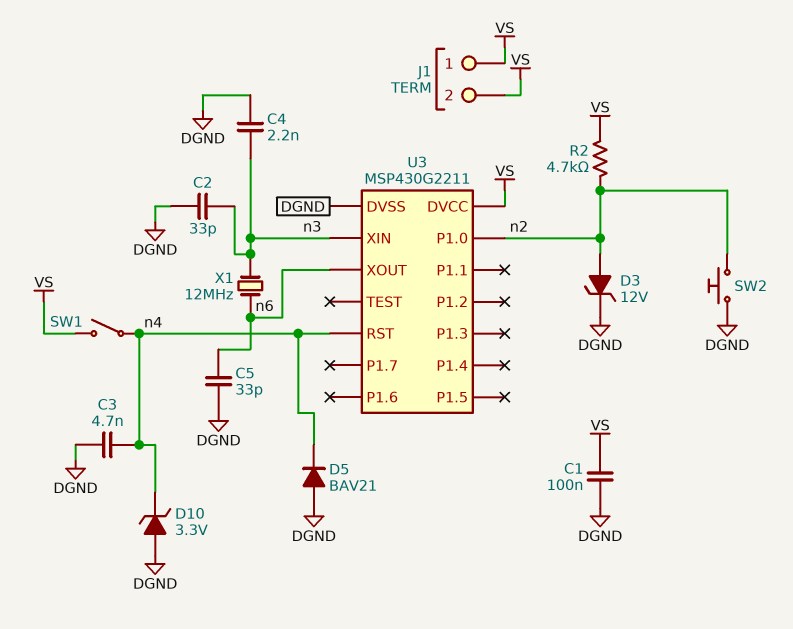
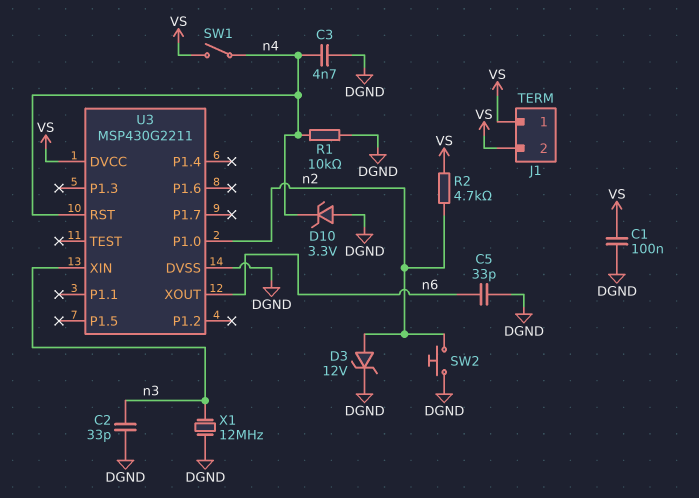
C4: 2.2nF (DGND, n3) -> none
D5: diode BAV21 (A DGND, K n4) -> none
R1: none -> 10k (DGND, n4)
X1: 12MHz (n3, n6) -> 12MHz (DGND, n3)

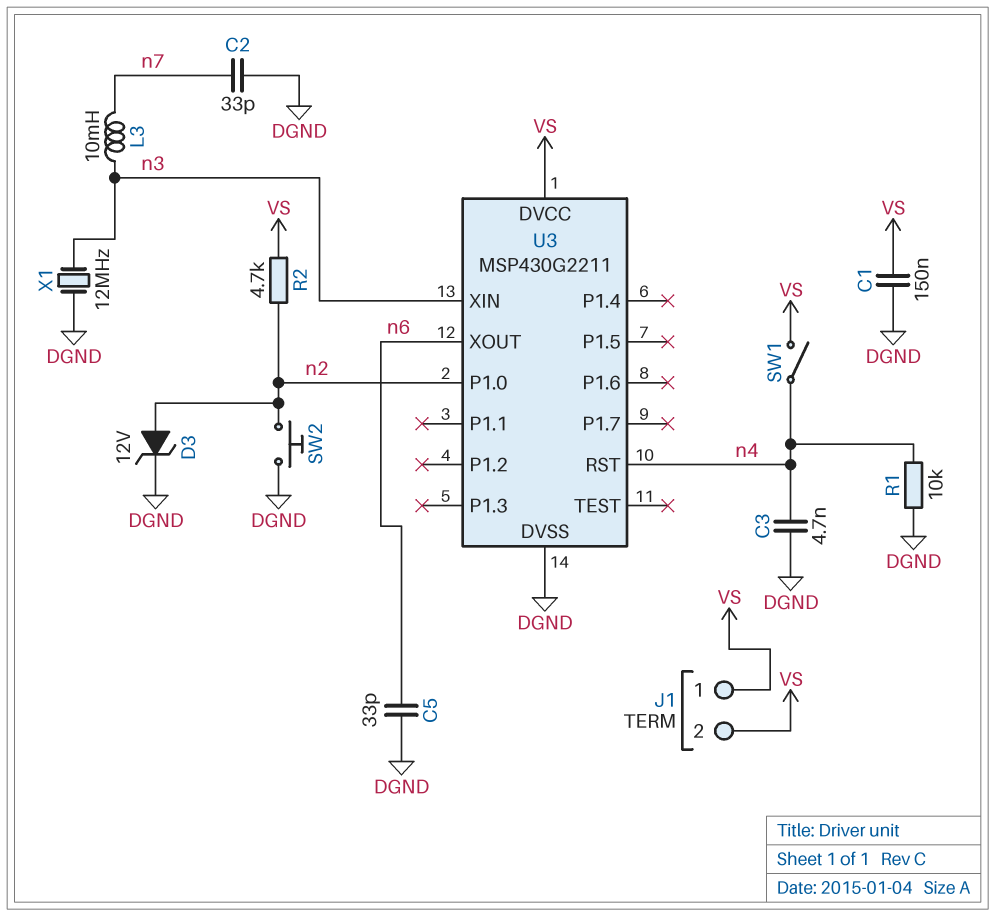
C1: 100nF (DGND, VS) -> 150nF (DGND, VS)
C2: 33pF (DGND, n3) -> 33pF (DGND, n7)
D10: zener 3.3V (A DGND, K n4) -> none
L3: none -> 10mH (n3, n7)

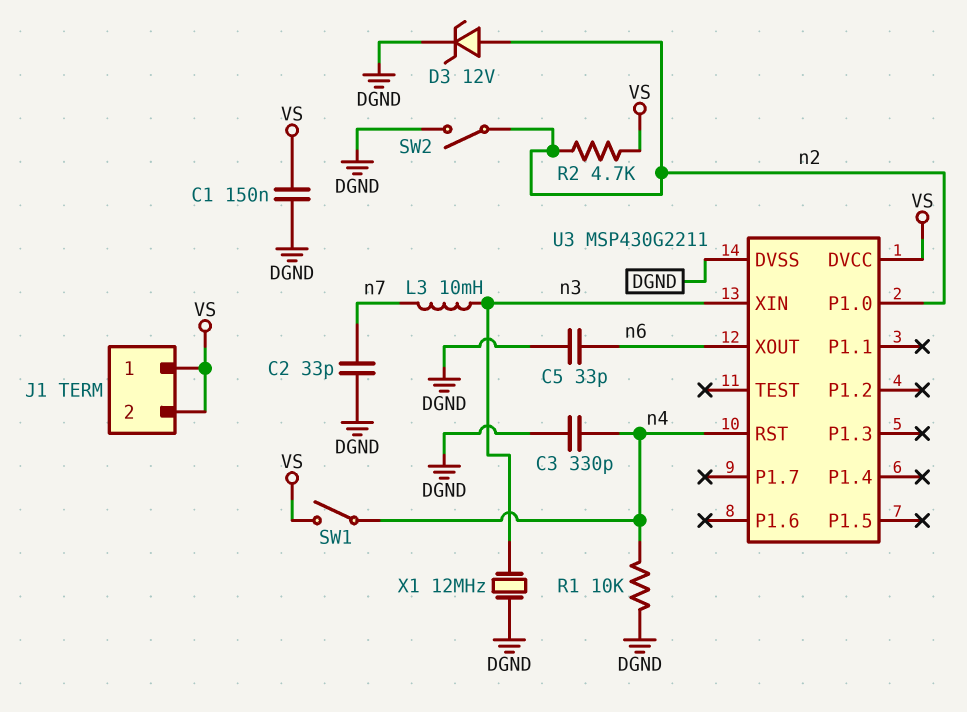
C3: 4.7nF (DGND, n4) -> 330pF (DGND, n4)
SW2: button (DGND, n2) -> switch (DGND, n2)

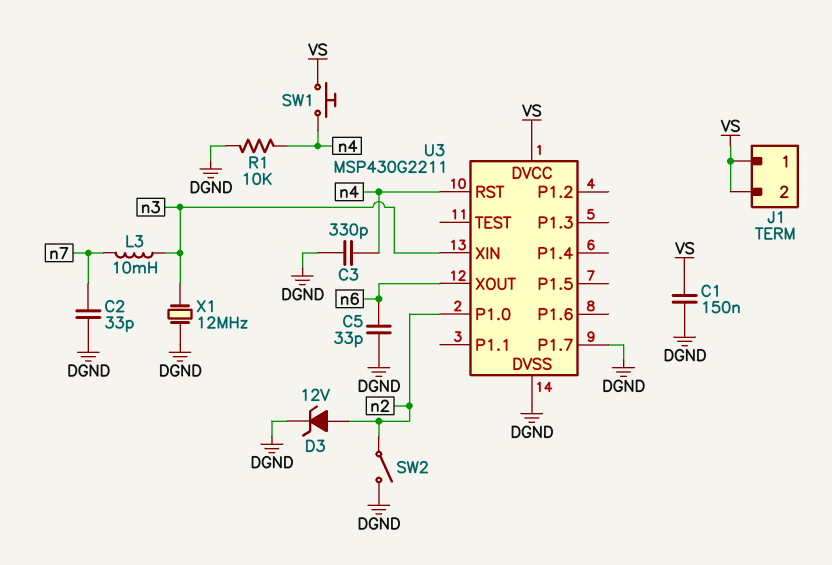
R2: 4.7k (VS, n2) -> none
SW1: switch (VS, n4) -> button (VS, n4)
U3 pin P1.7: none -> DGND

